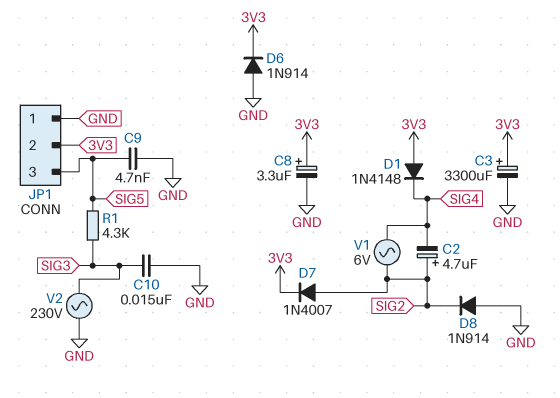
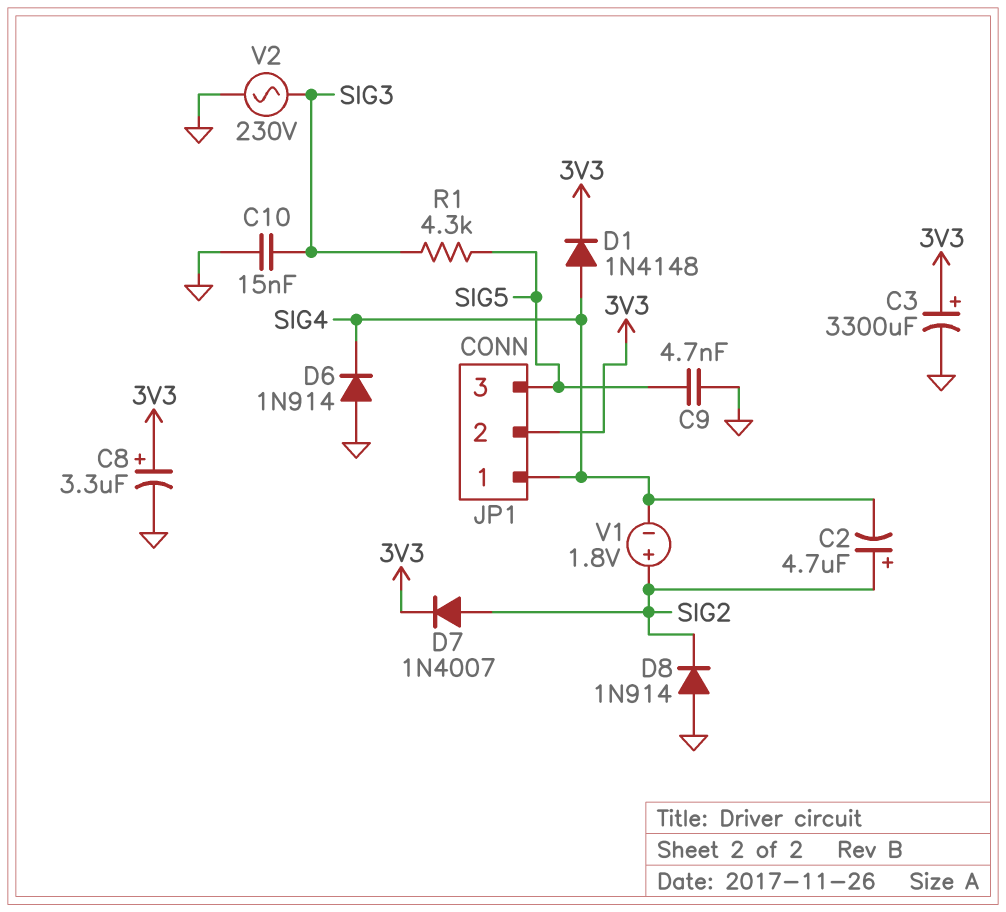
D1: diode 1N4148 (A 3V3, K SIG4) -> diode 1N4148 (A SIG4, K 3V3)
D6: diode 1N914 (A GND, K 3V3) -> diode 1N914 (A GND, K SIG4)
JP1 pin 1: GND -> SIG4
V1: AC 6V (SIG2, SIG4) -> 1.8V (plus SIG2, minus SIG4)

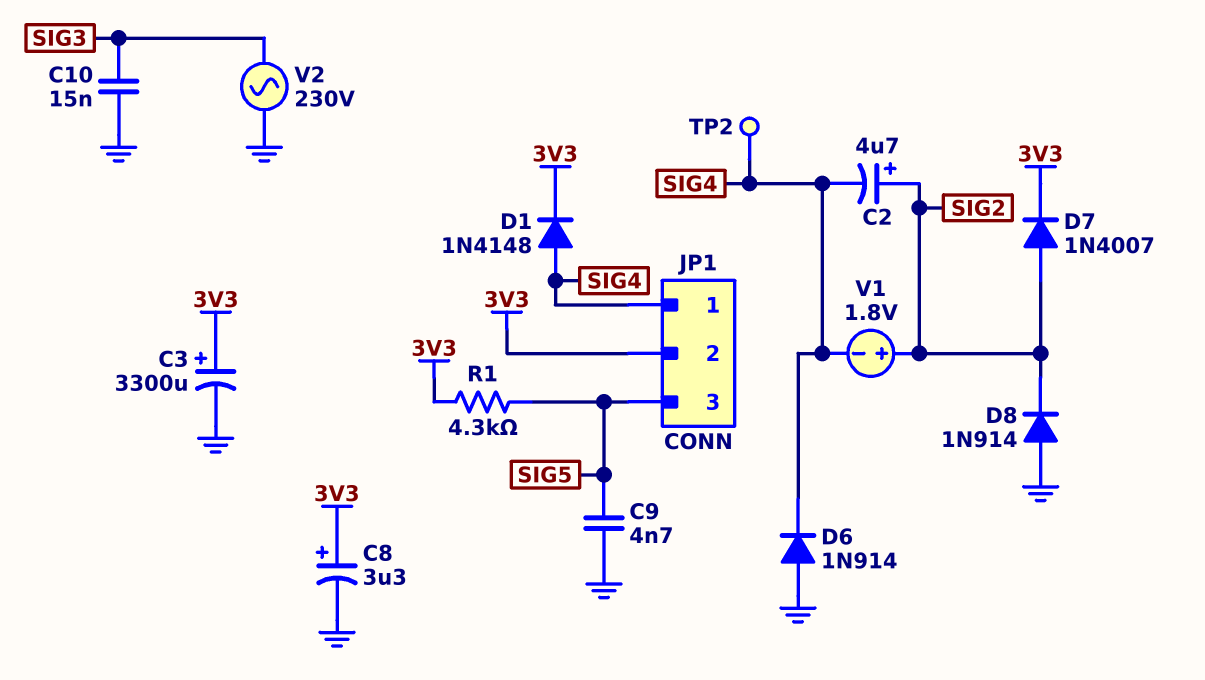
R1: 4.3k (SIG3, SIG5) -> 4.3k (3V3, SIG5)
TP2: none -> test point (SIG4)

